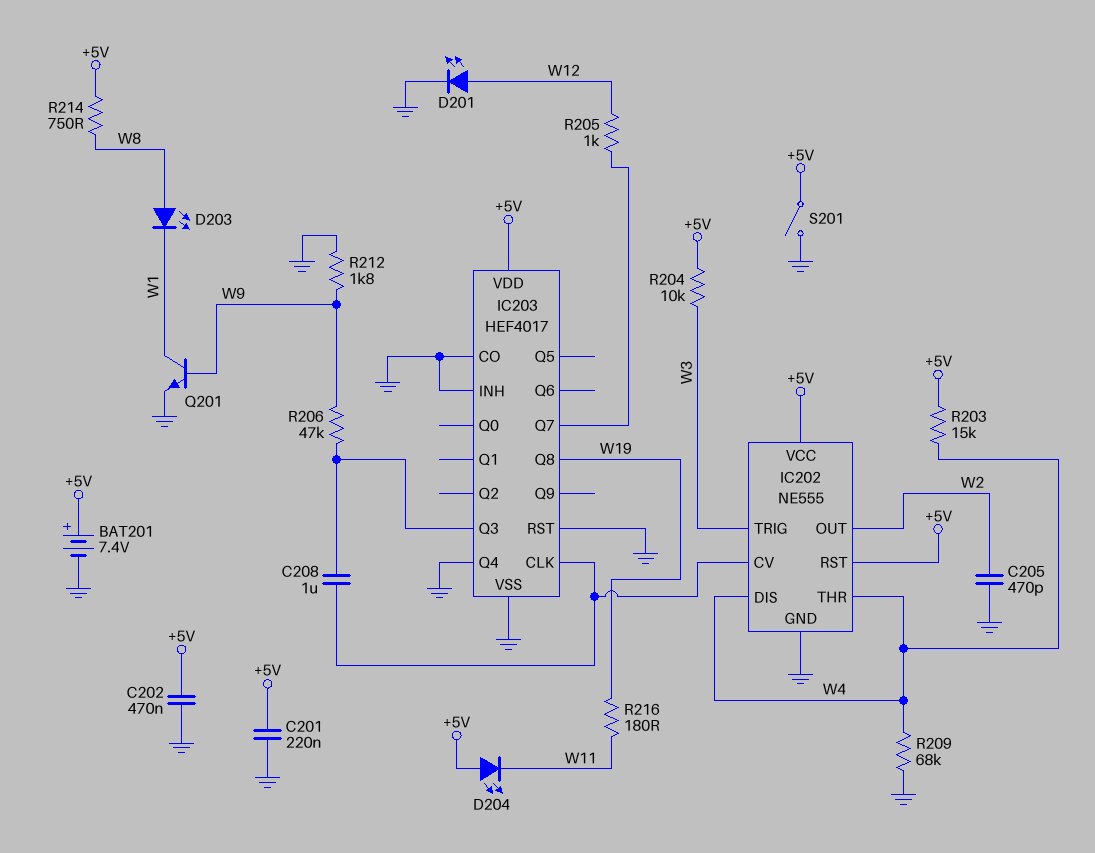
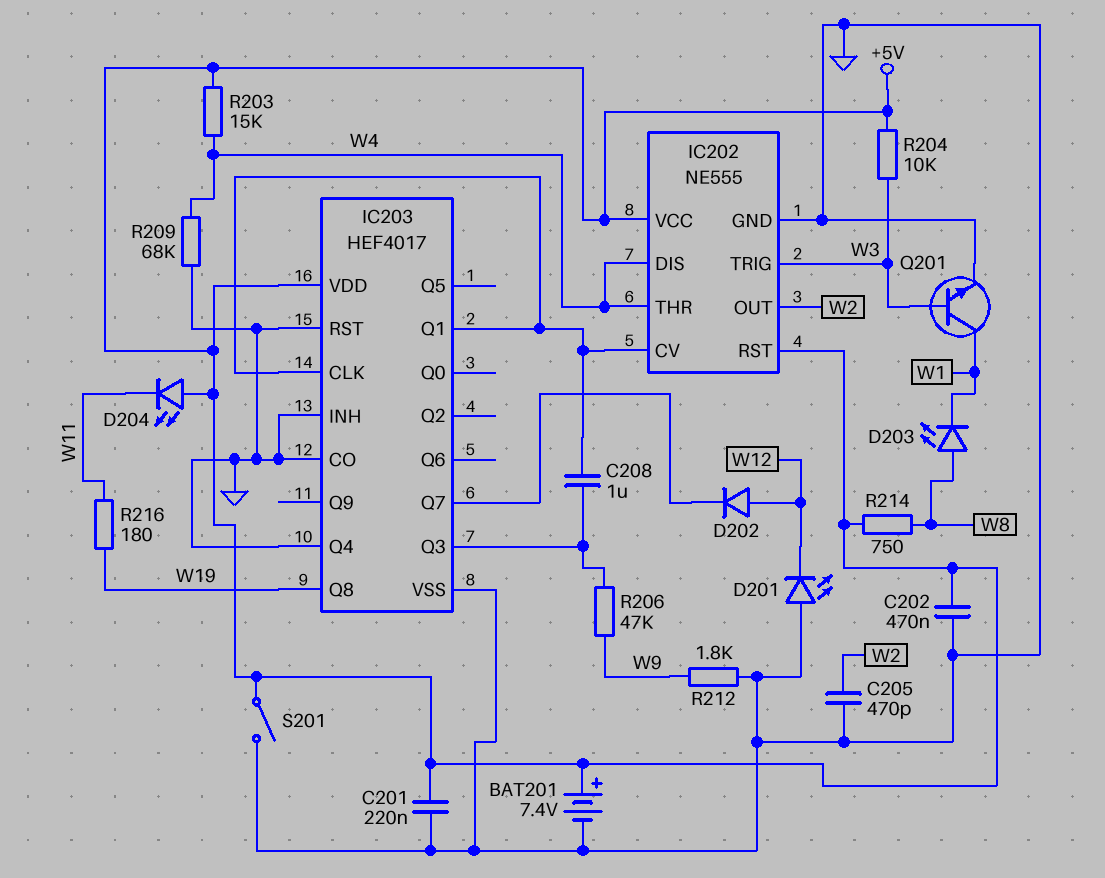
D201: LED (A W12, K GND) -> LED (A GND, K W12)
D202: none -> diode (A W12, K IC203/Q7)
IC203 pin Q1: none -> IC202/CV
Q201: NPN (B W9, C W1, E GND) -> NPN (B W3, C W1, E GND)
R205: 1k (IC203/Q7, W12) -> none

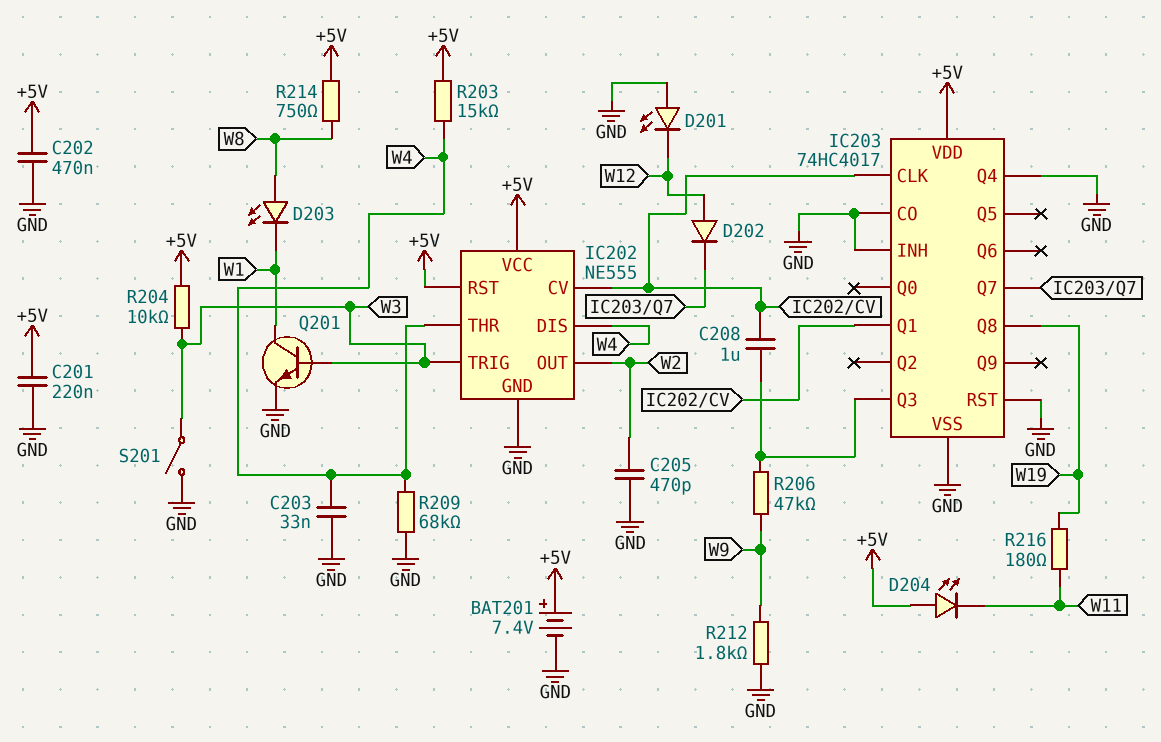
C203: none -> 33nF (GND, W4)
IC203: HEF4017 -> 74HC4017
S201: switch (+5V, GND) -> switch (GND, W3)

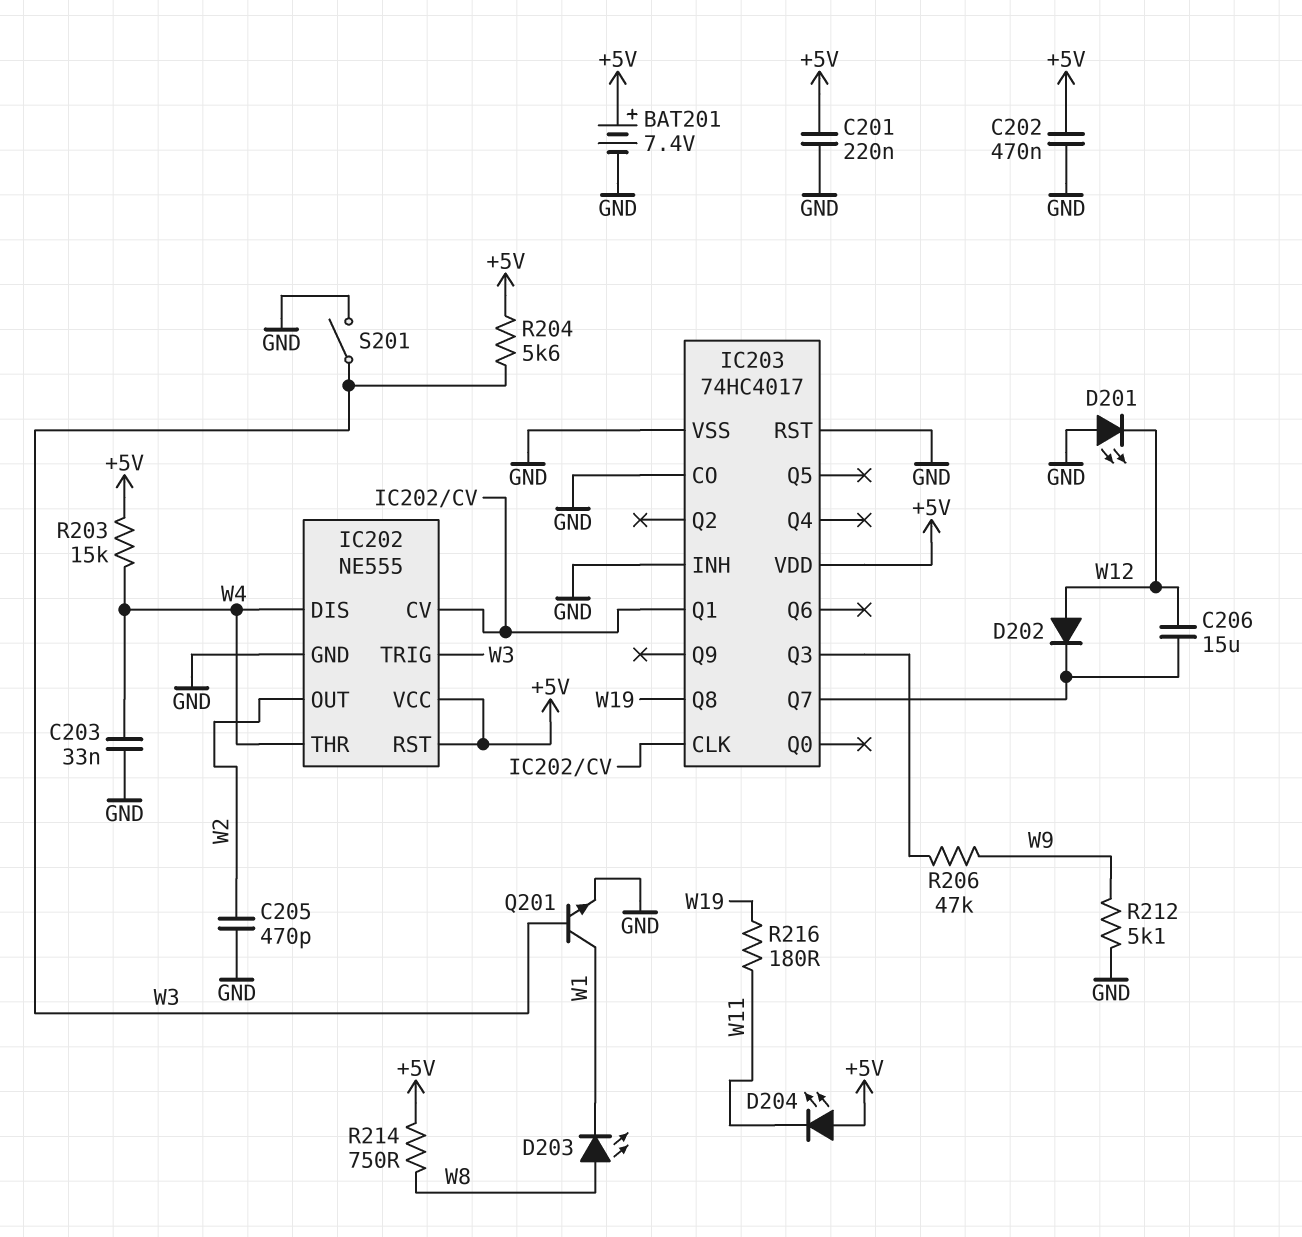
C206: none -> 15uF (IC203/Q7, W12)
C208: 1uF (IC202/CV, IC203/Q3) -> none
IC203 pin Q4: GND -> none
R204: 10k (+5V, W3) -> 5.6k (+5V, W3)
R209: 68k (GND, W4) -> none
R212: 1.8k (GND, W9) -> 5.1k (GND, W9)

